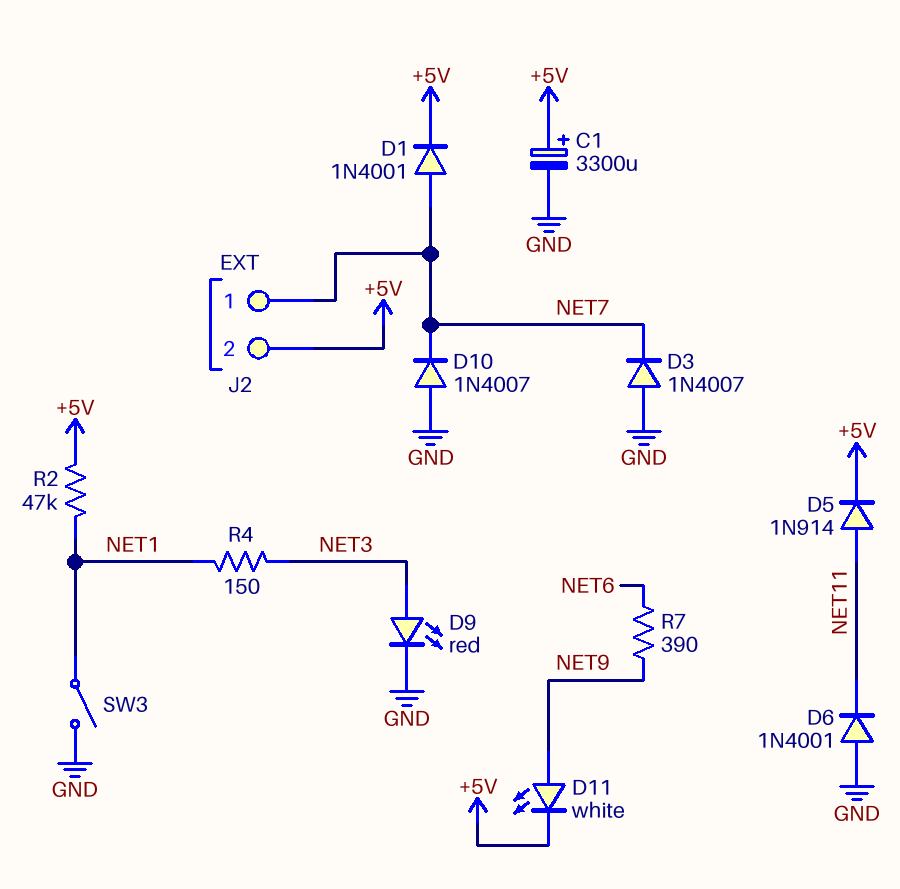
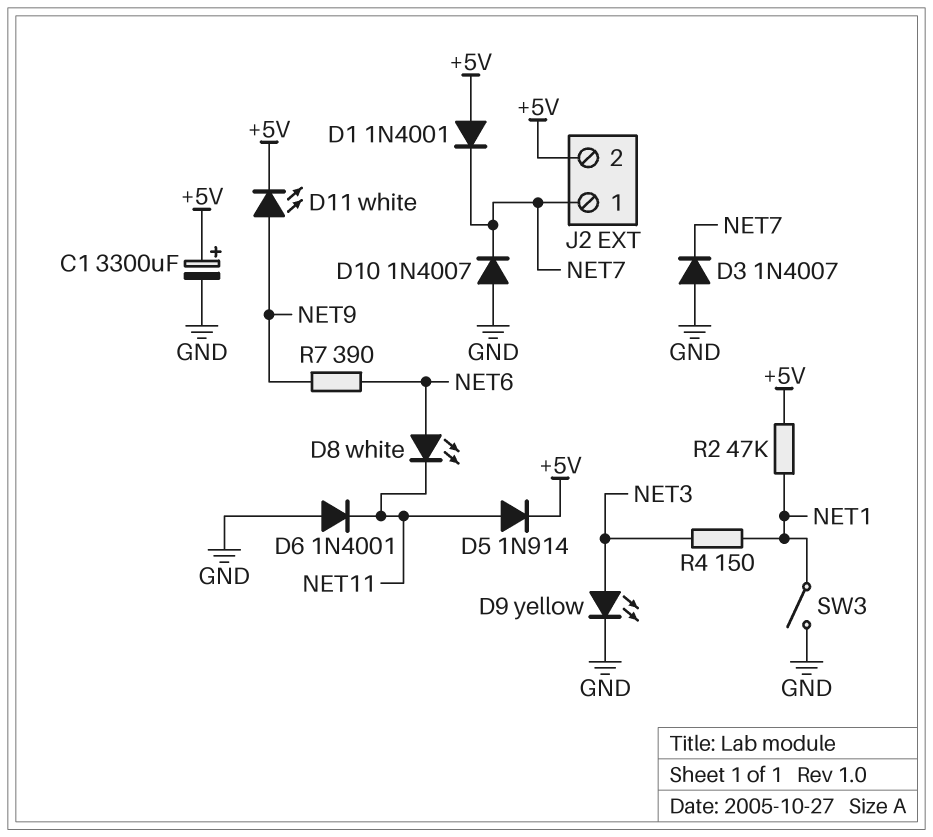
D1: diode 1N4001 (A NET7, K +5V) -> diode 1N4001 (A +5V, K NET7)
D8: none -> LED white (A NET6, K NET11)
D9: LED red (A NET3, K GND) -> LED yellow (A NET3, K GND)

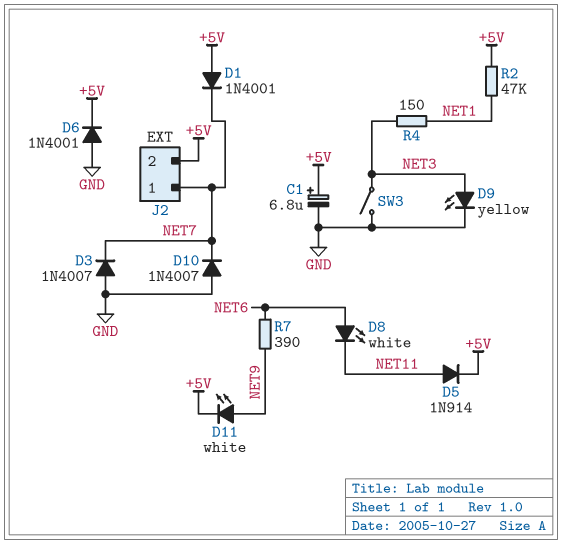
C1: 3300uF (plus +5V, minus GND) -> 6.8uF (plus +5V, minus GND)
D6: diode 1N4001 (A GND, K NET11) -> diode 1N4001 (A GND, K +5V)
SW3: switch (GND, NET1) -> switch (GND, NET3)

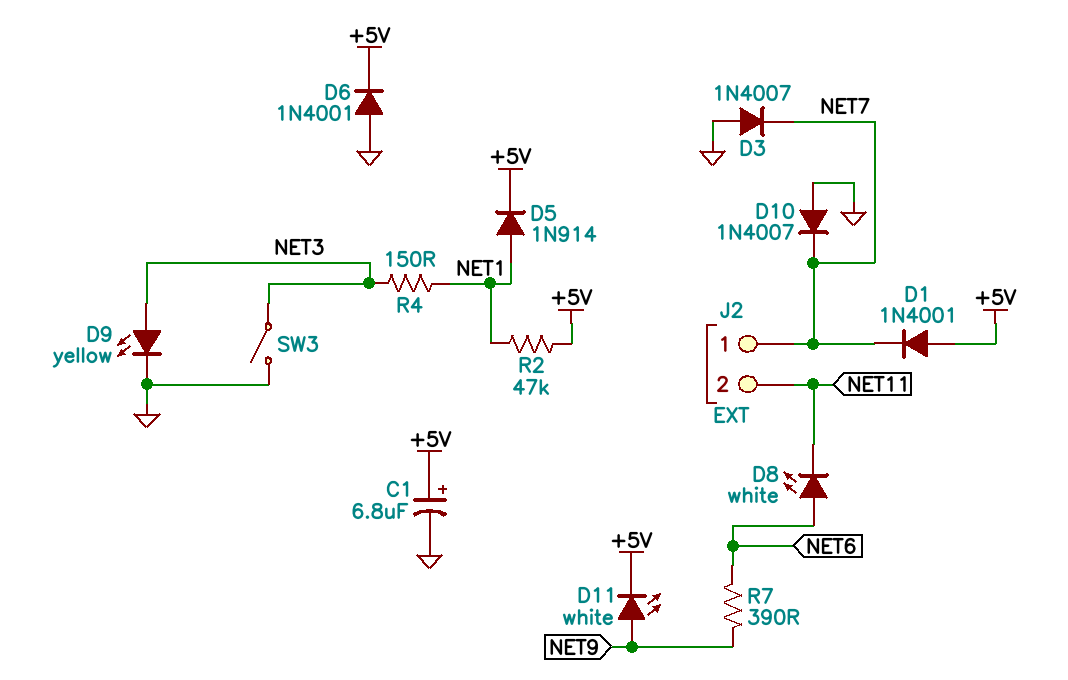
D5: diode 1N914 (A NET11, K +5V) -> diode 1N914 (A NET1, K +5V)
J2 pin 2: +5V -> NET11

